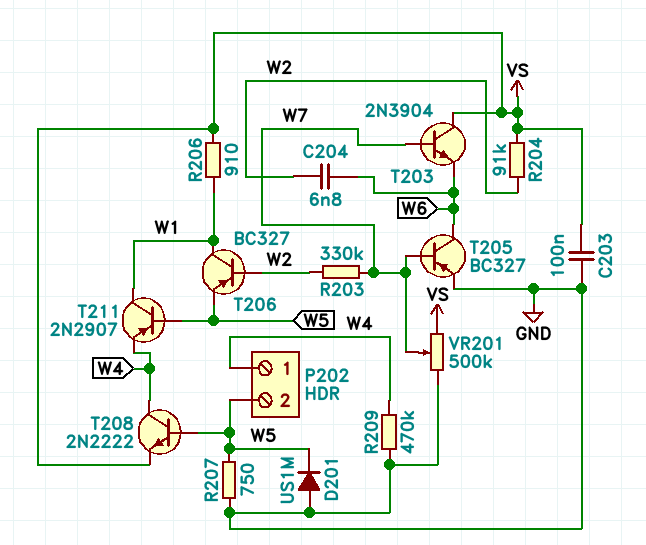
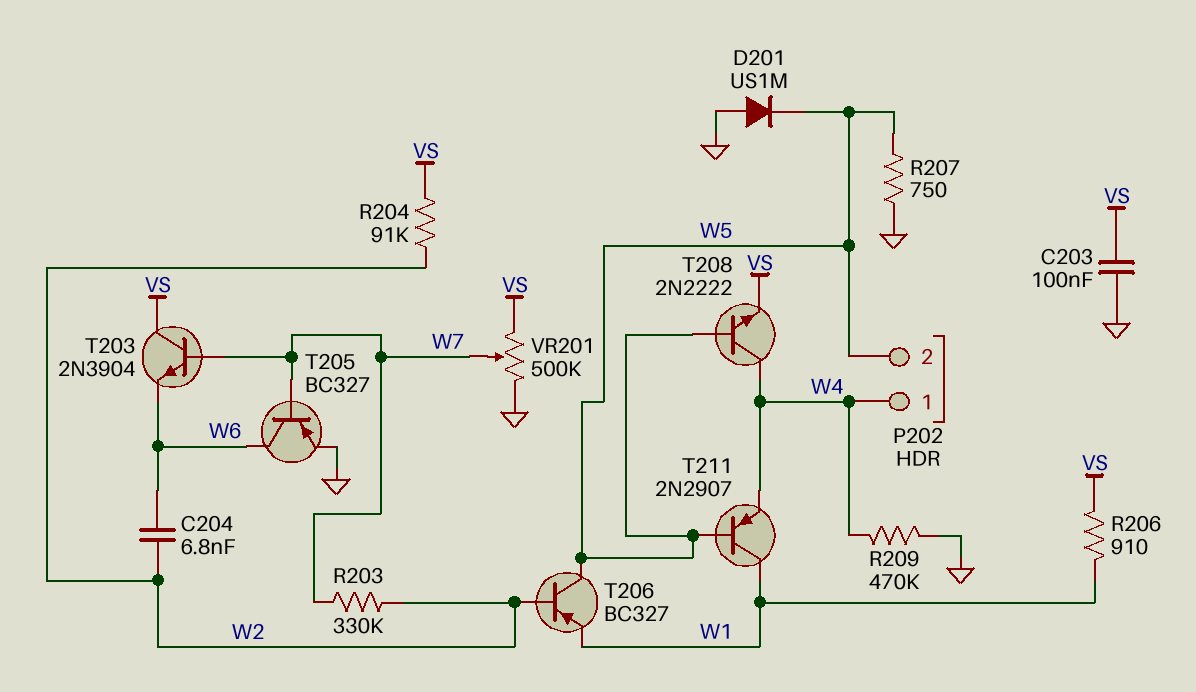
T206: PNP BC327 (B W2, C W1, E W5) -> PNP BC327 (B W2, C W5, E W1)

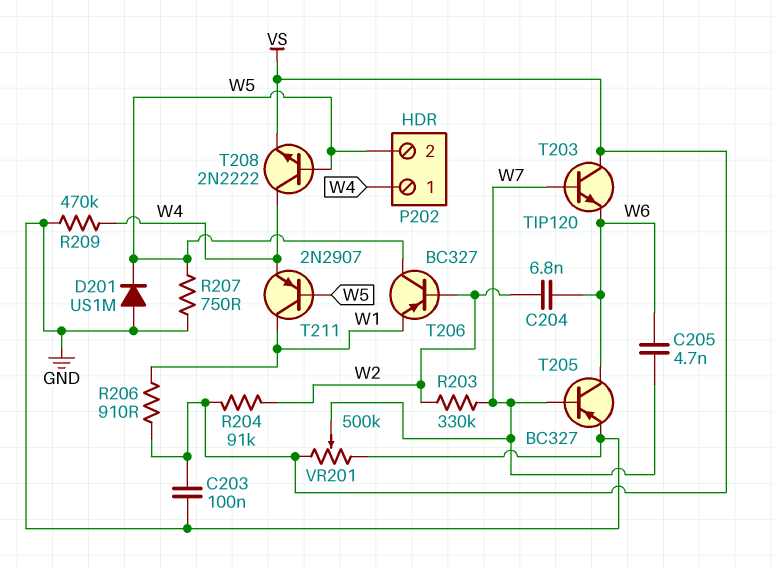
C205: none -> 4.7nF (W6, W7)
T203: NPN 2N3904 (B W7, C VS, E W6) -> NPN TIP120 (B W7, C VS, E W6)

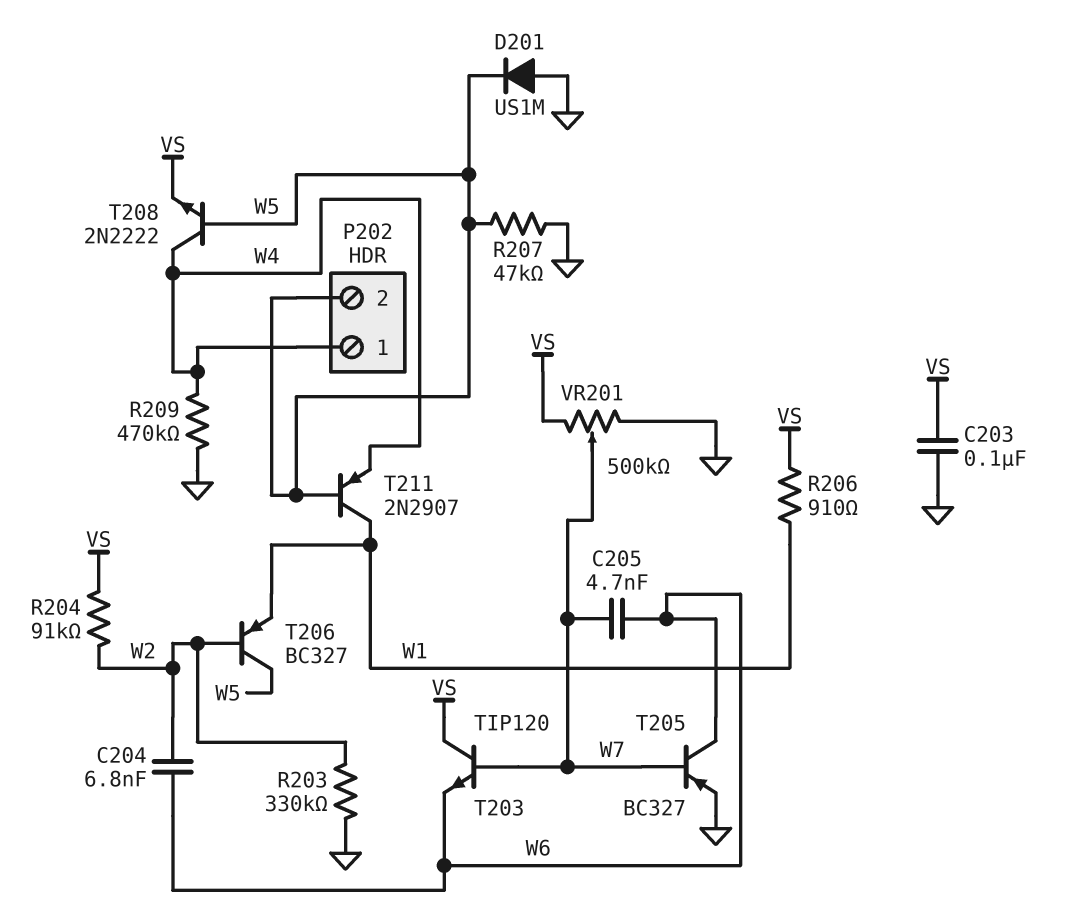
R203: 330k (W2, W7) -> 330k (GND, W2)
R207: 750 (GND, W5) -> 47k (GND, W5)

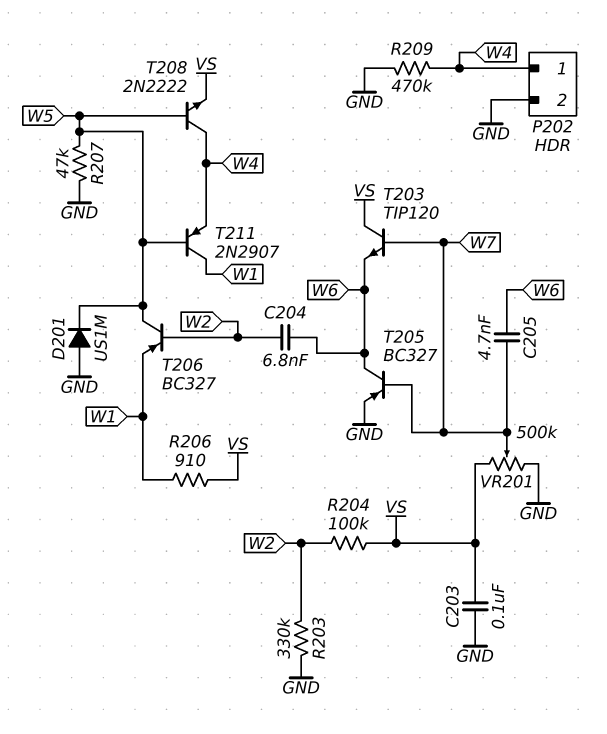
P202 pin 2: W5 -> GND
R204: 91k (VS, W2) -> 100k (VS, W2)

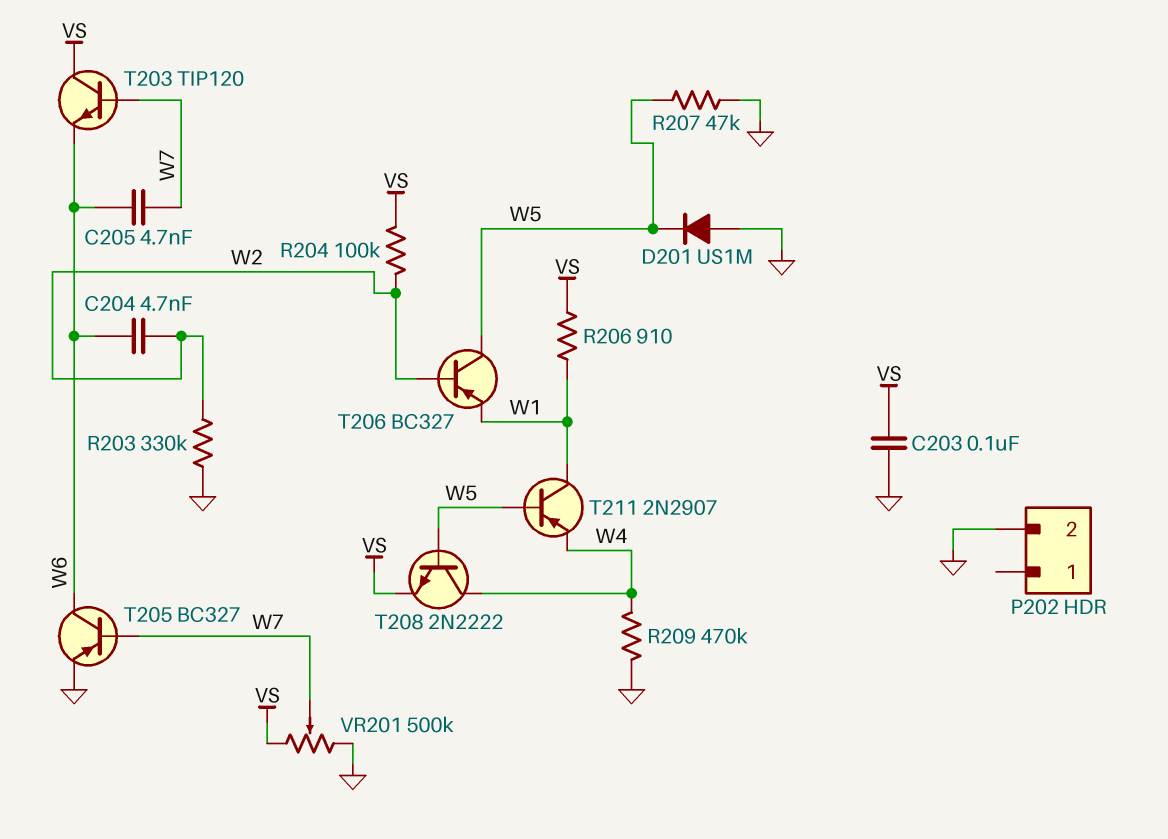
C204: 6.8nF (W2, W6) -> 4.7nF (W2, W6)
P202 pin 1: W4 -> none

